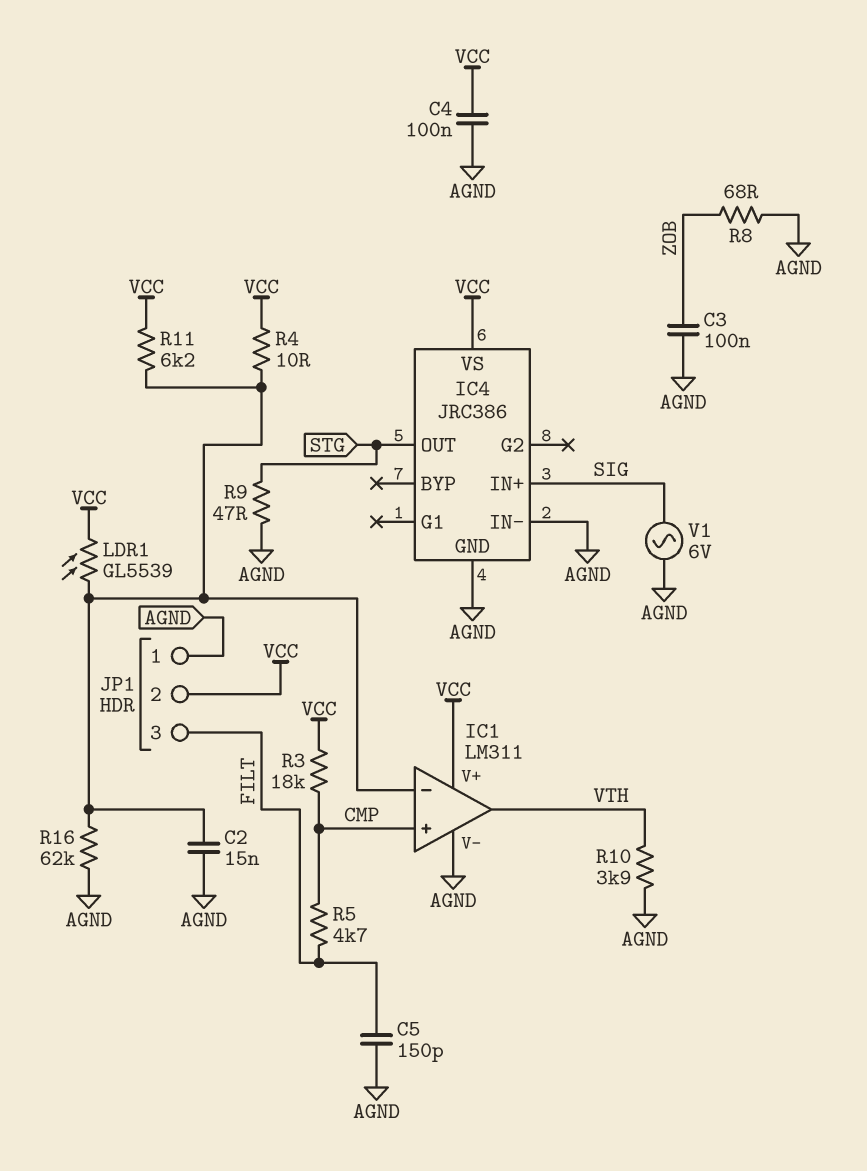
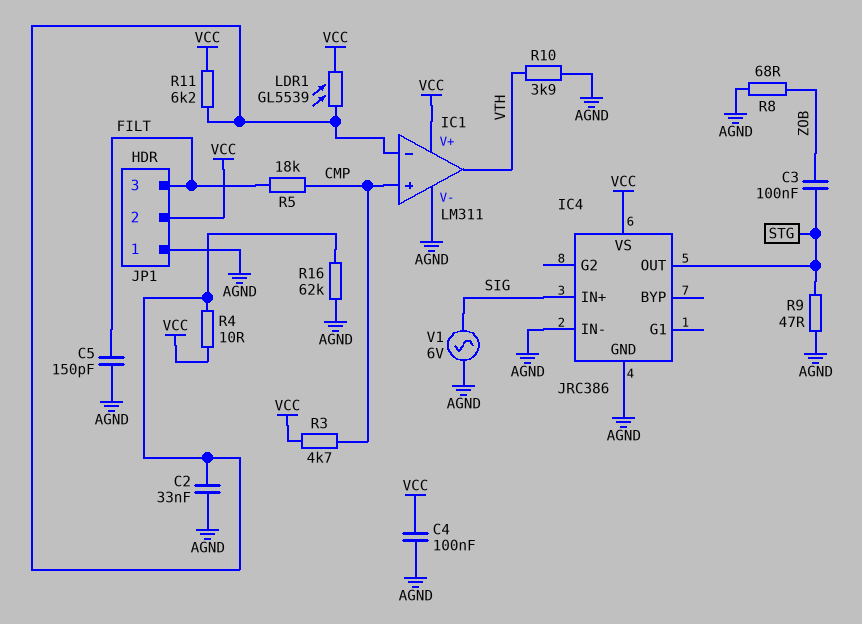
C2: 15nF (AGND, IC1/in-) -> 33nF (AGND, IC1/in-)
C3: 100nF (AGND, ZOB) -> 100nF (STG, ZOB)
R3: 18k (CMP, VCC) -> 4.7k (CMP, VCC)
R5: 4.7k (CMP, FILT) -> 18k (CMP, FILT)

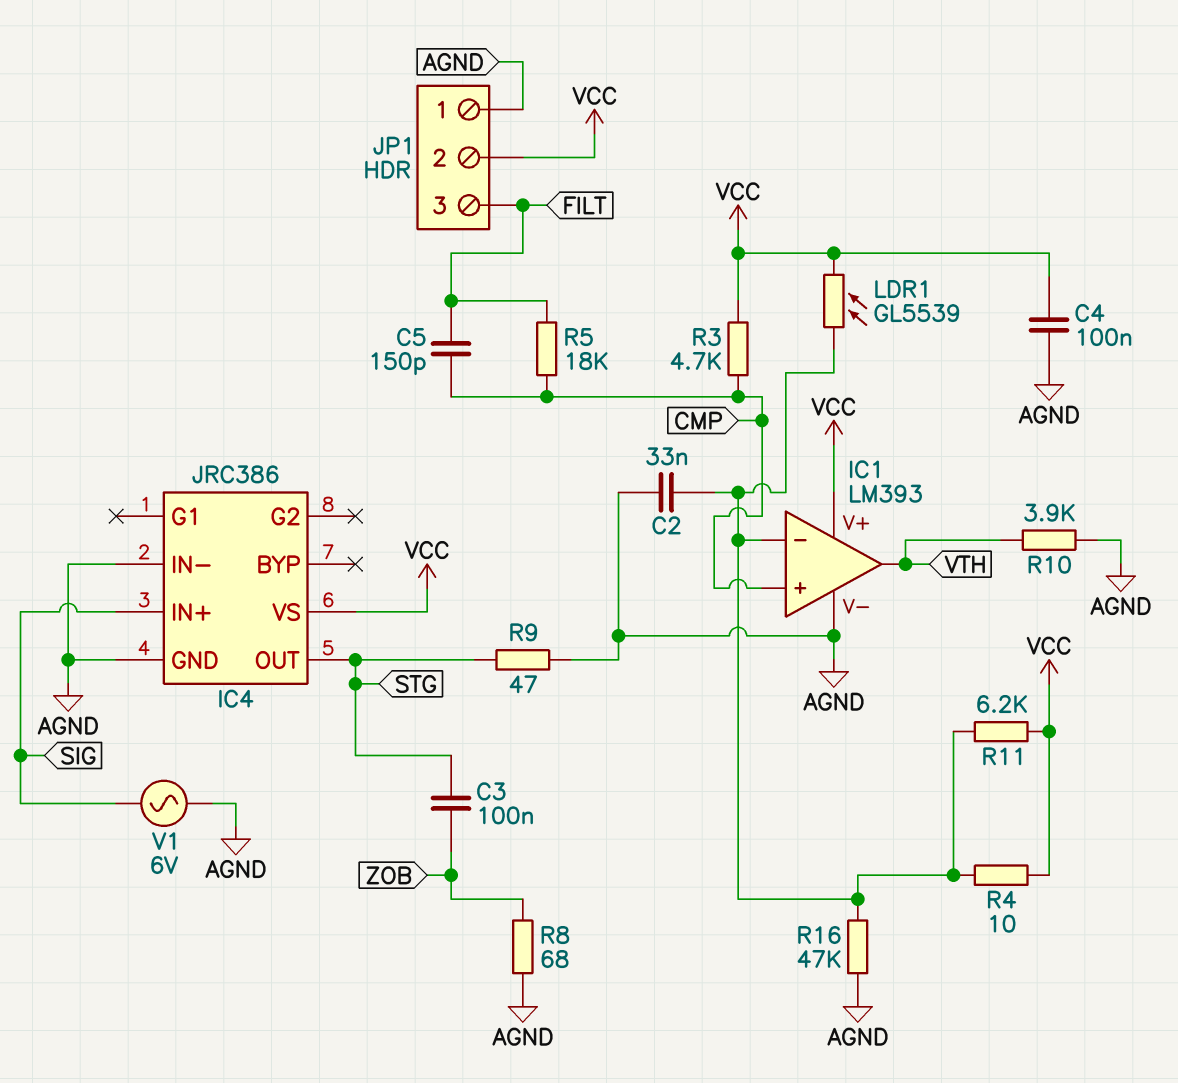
C5: 150pF (AGND, FILT) -> 150pF (CMP, FILT)
IC1: LM311 -> LM393
R16: 62k (AGND, IC1/in-) -> 47k (AGND, IC1/in-)

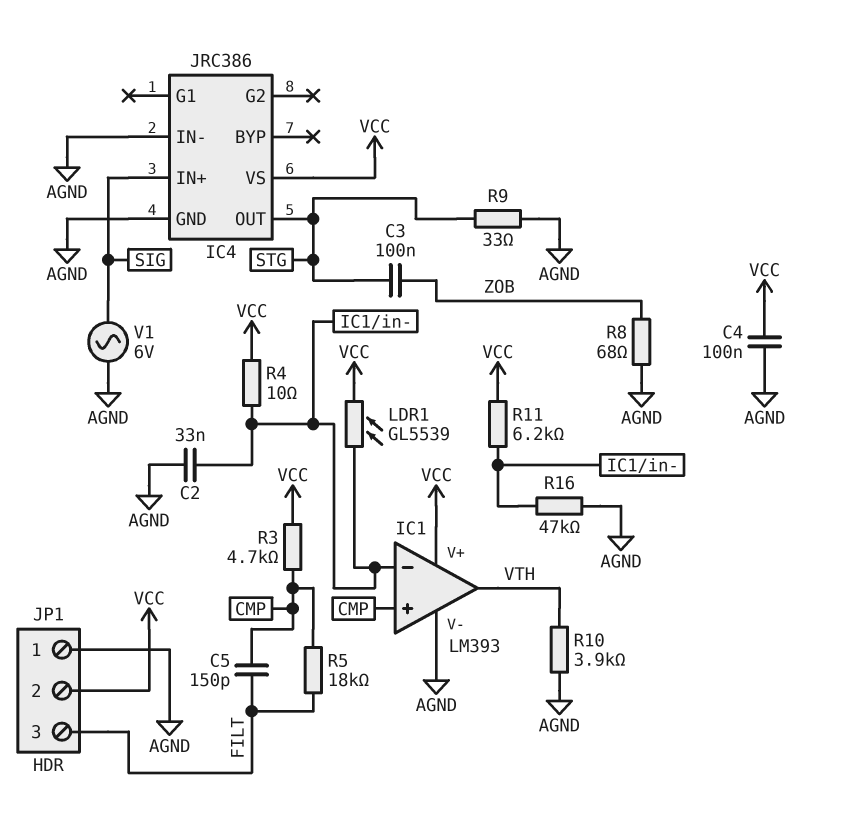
R9: 47 (AGND, STG) -> 33 (AGND, STG)

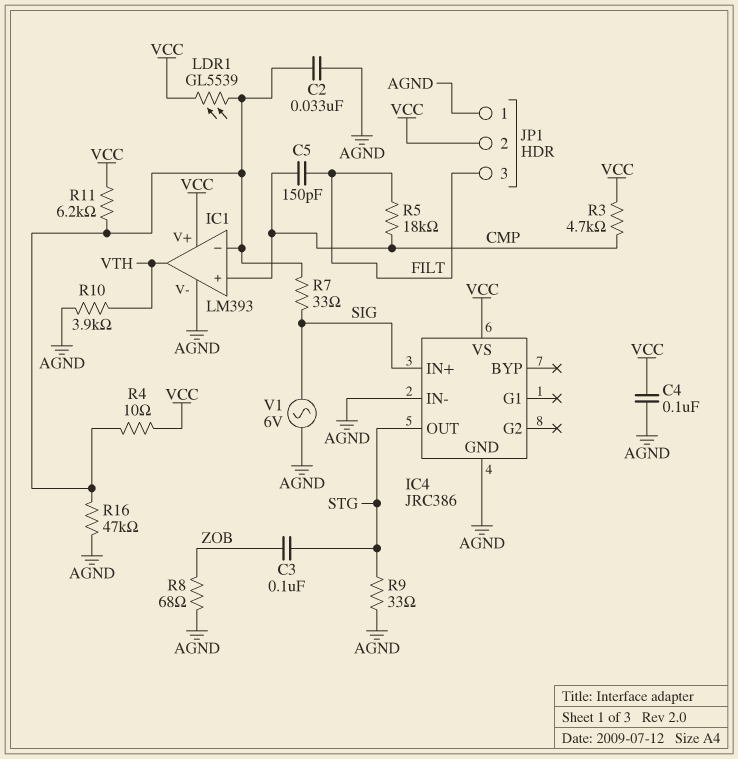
R7: none -> 33 (IC1/in-, SIG)

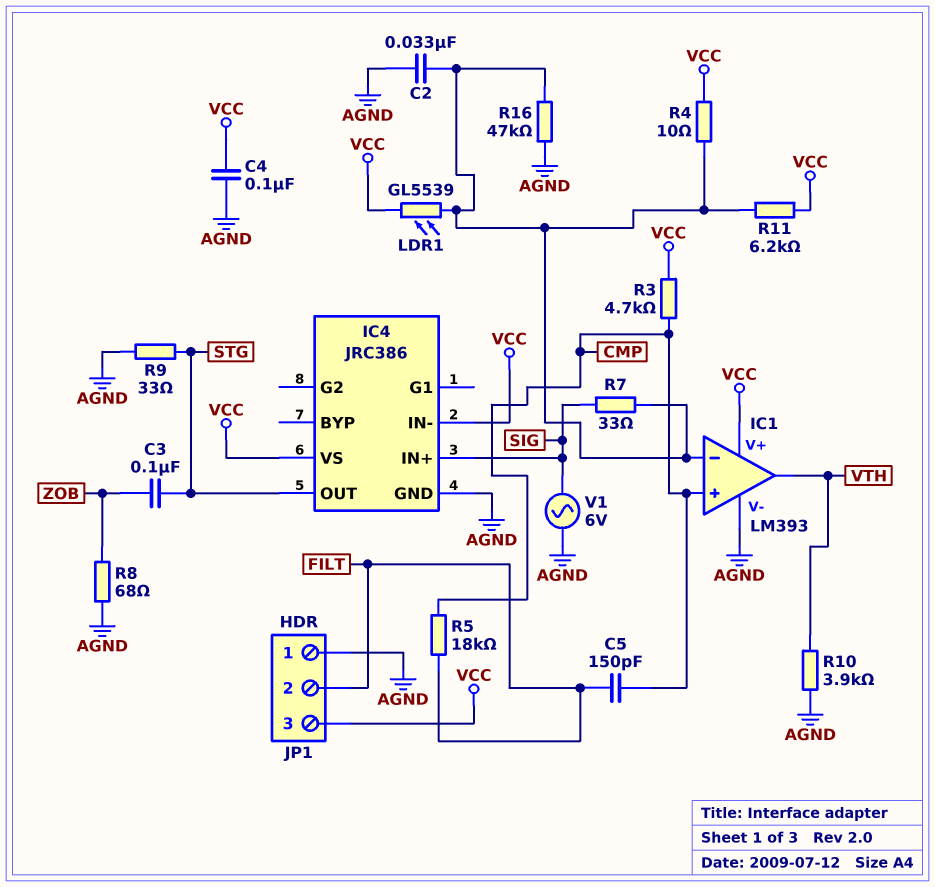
IC4 pin IN-: AGND -> VCC
JP1 pin 2: VCC -> FILT
JP1 pin 3: FILT -> VCC

